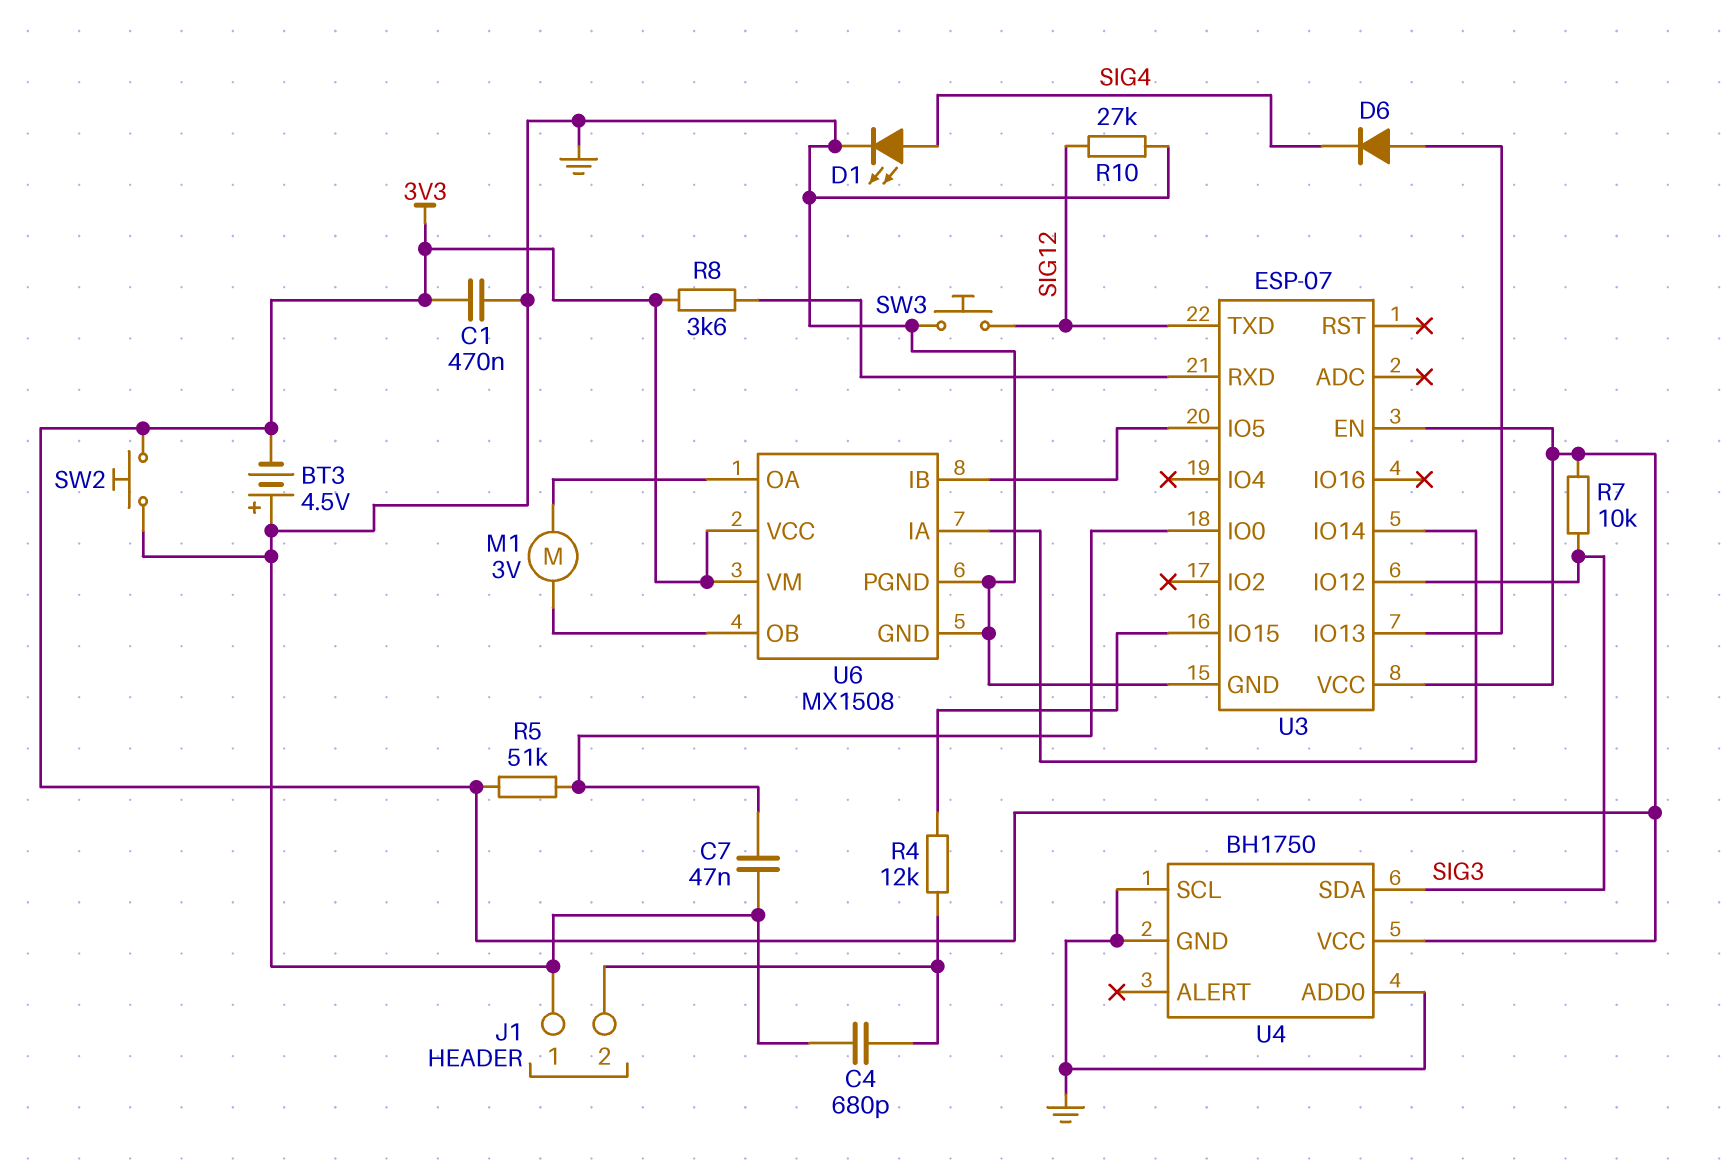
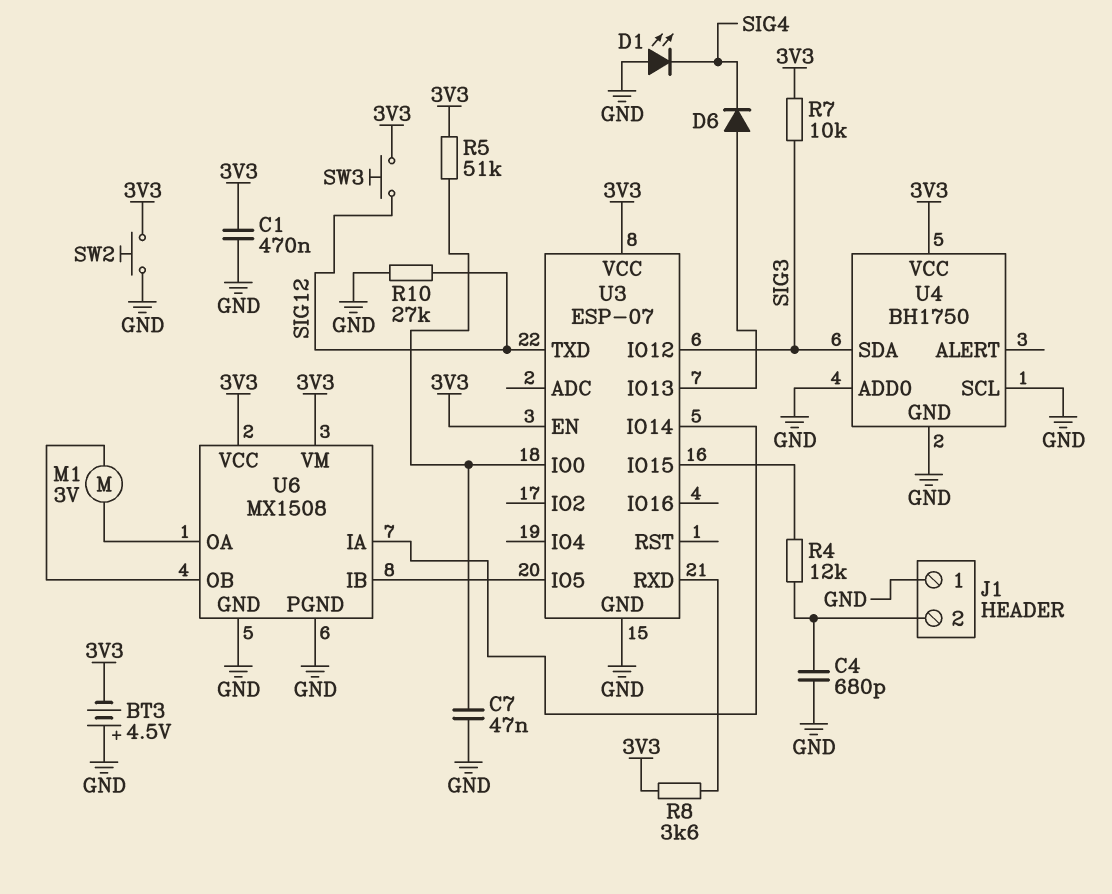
D1: LED (A SIG4, K GND) -> LED (A GND, K SIG4)
SW3: button (GND, SIG12) -> button (3V3, SIG12)

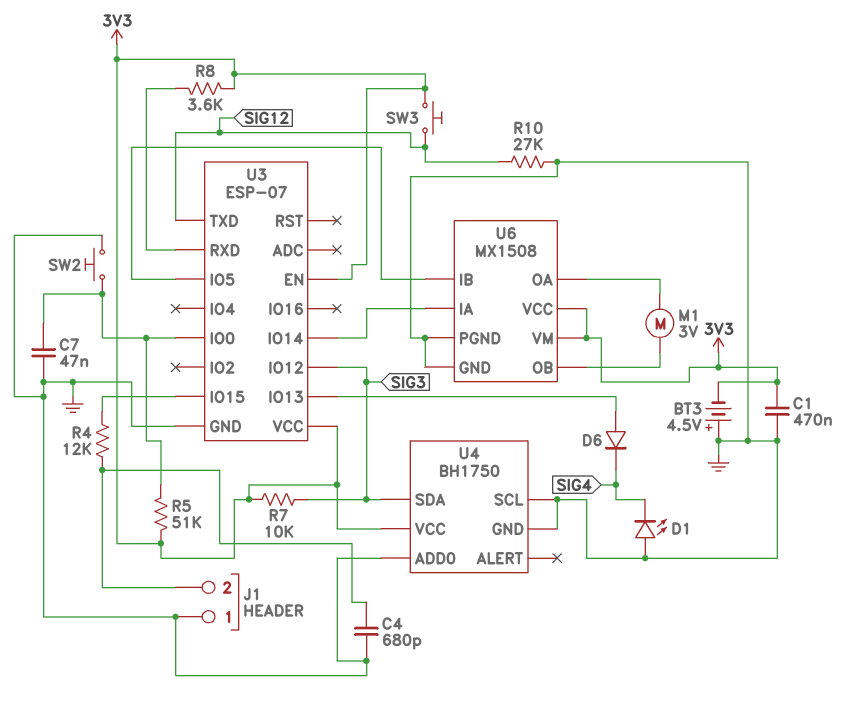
SW2: button (3V3, GND) -> button (GND, U3/IO0)

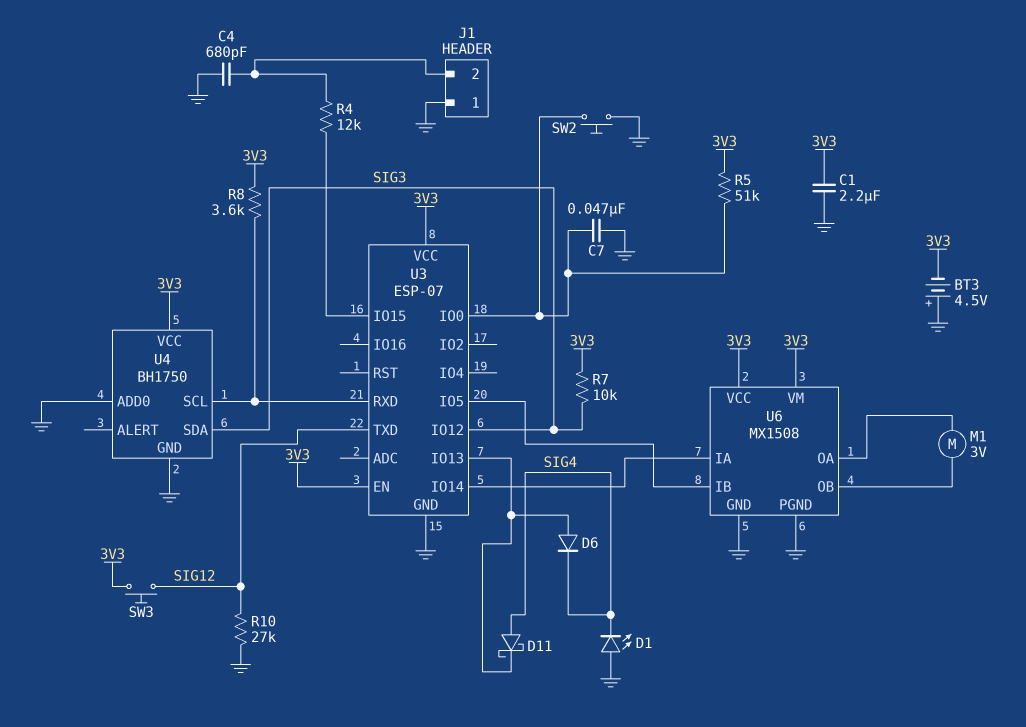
C1: 470nF (3V3, GND) -> 2.2uF (3V3, GND)
D11: none -> schottky (A SIG4, K U3/IO13)
U4 pin SCL: GND -> U3/RXD

